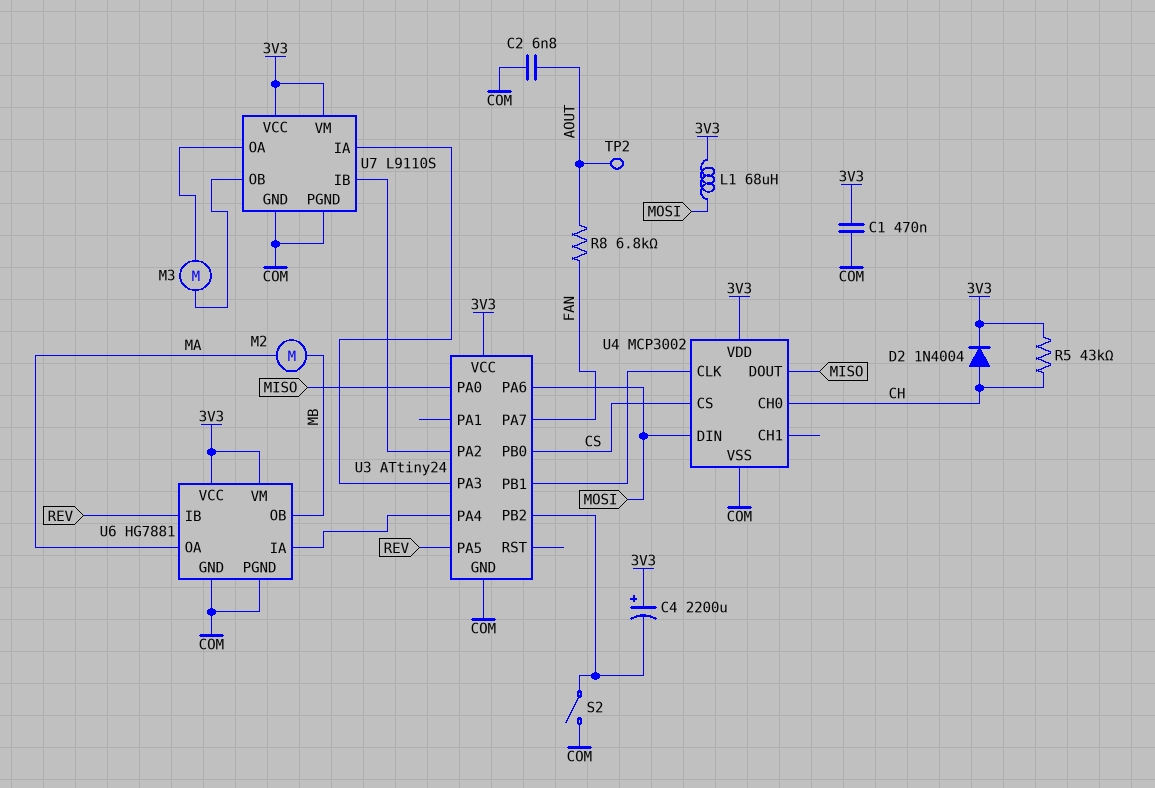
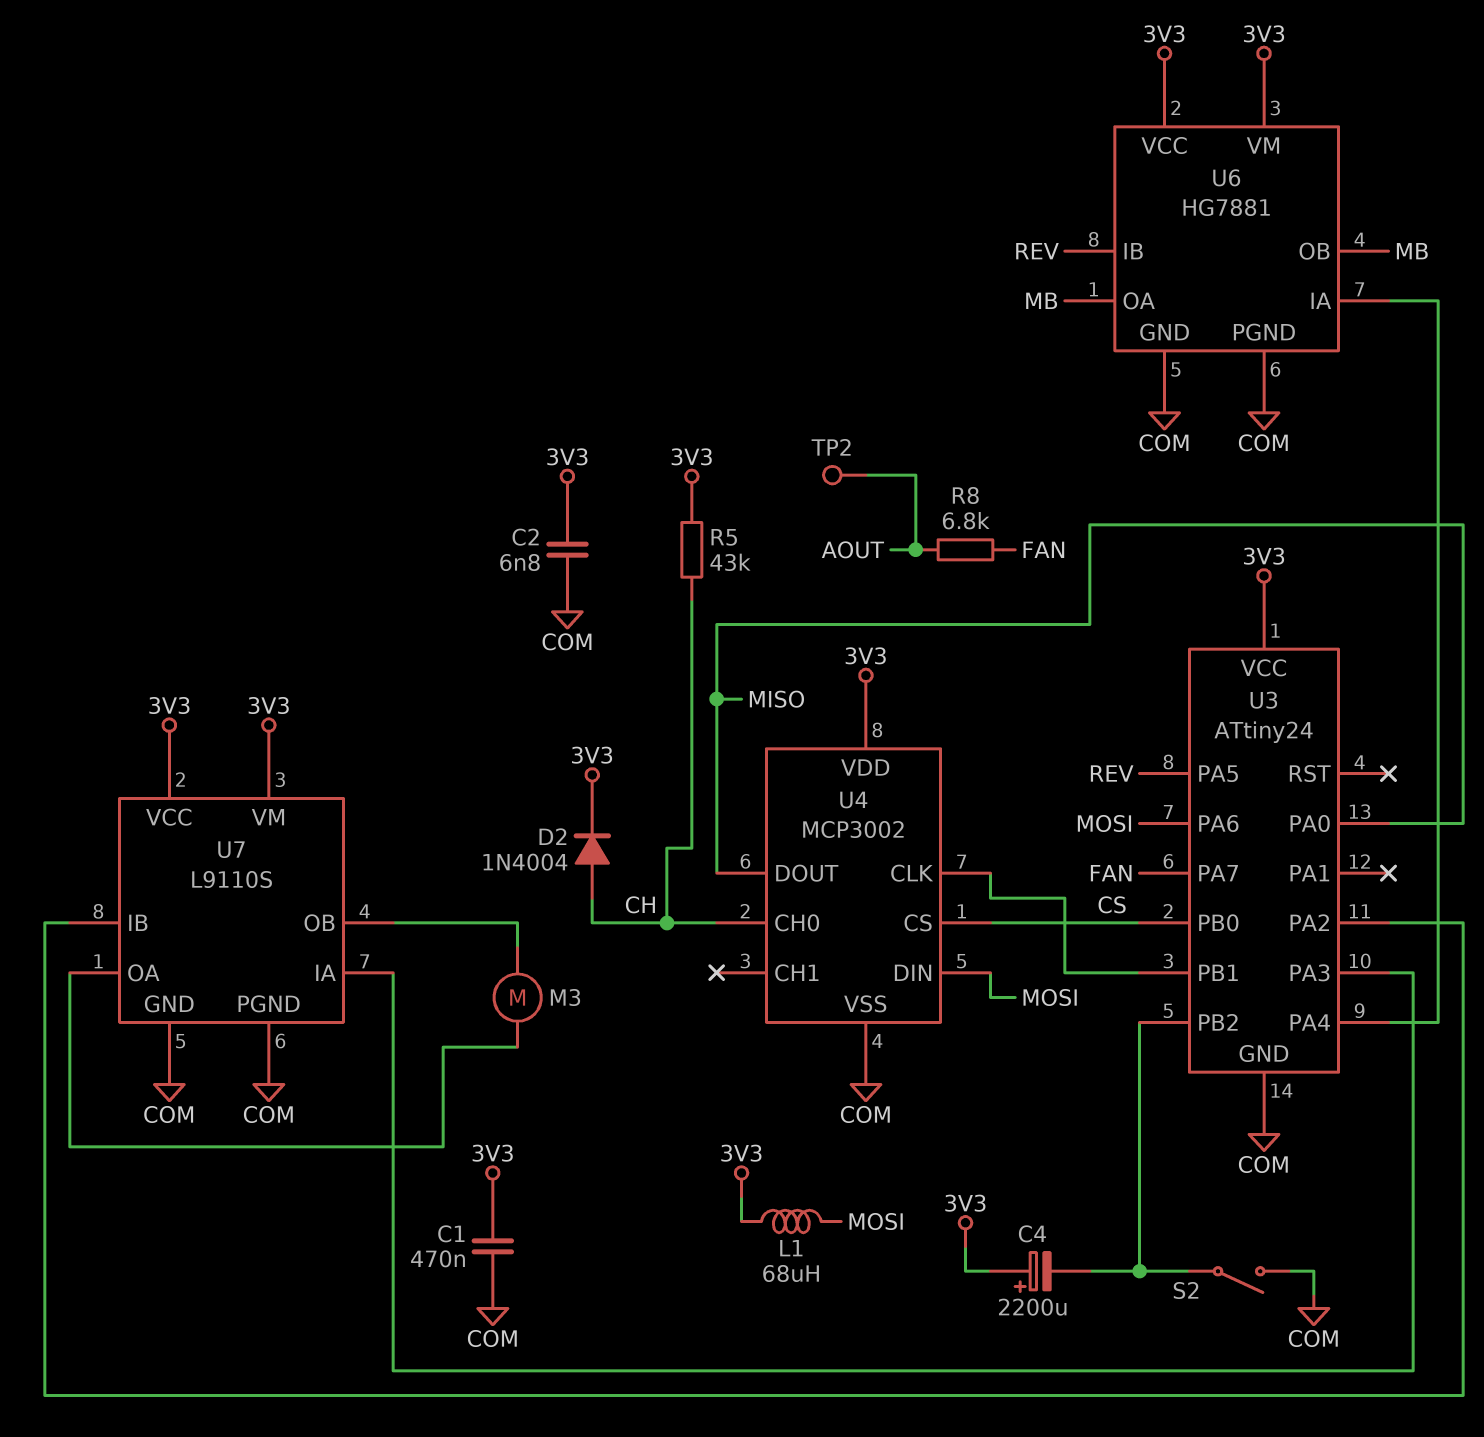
C2: 6.8nF (AOUT, COM) -> 6.8nF (3V3, COM)
M2: motor (MA, MB) -> none
U6 pin OA: MA -> MB

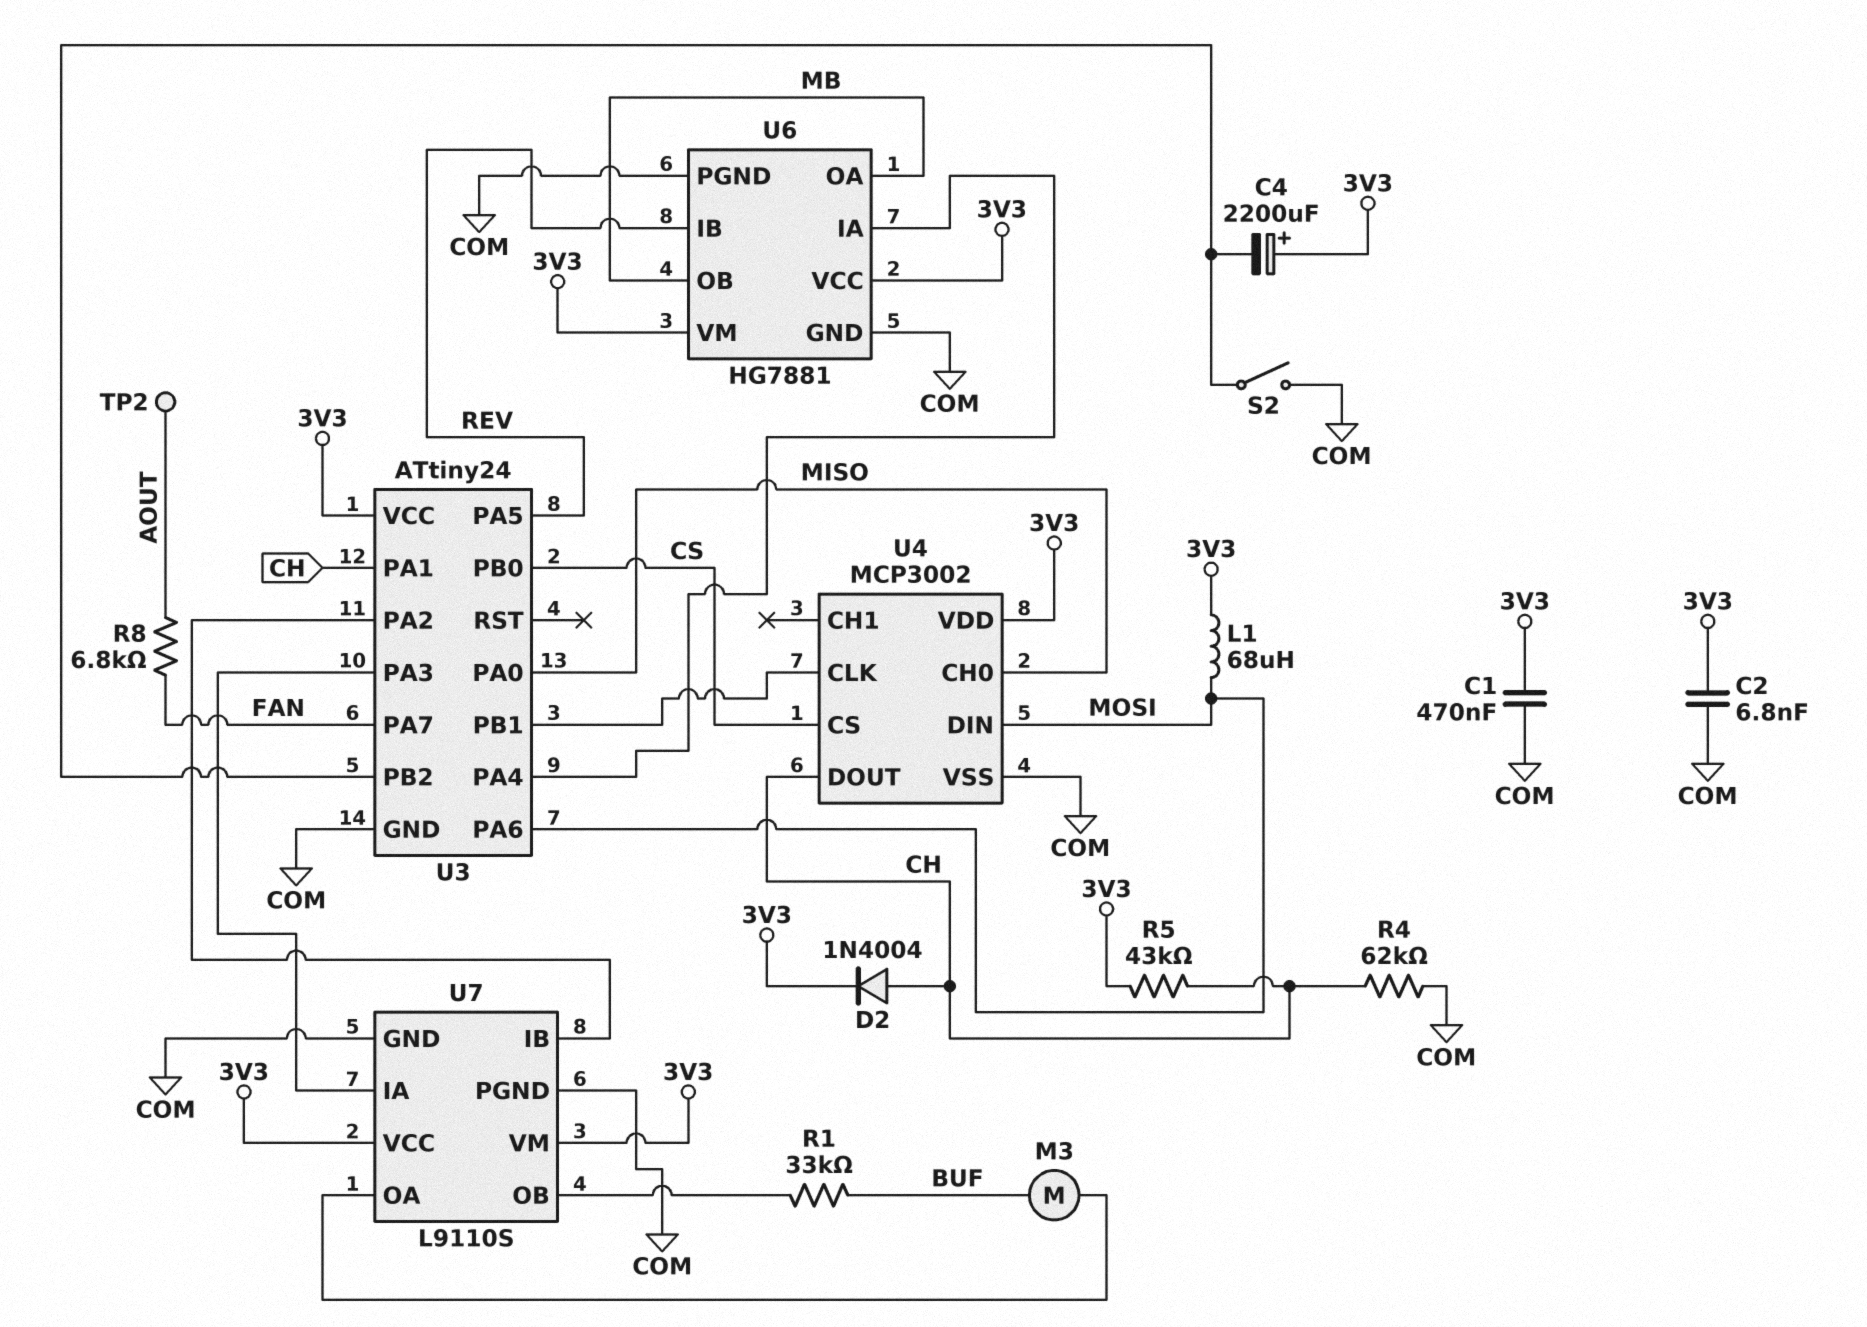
M3: motor (U7/OA, U7/OB) -> motor (BUF, U7/OA)
R1: none -> 33k (BUF, U7/OB)
R4: none -> 62k (CH, COM)
U3 pin PA1: none -> CH
U4 pin CH0: CH -> MISO
U4 pin DOUT: MISO -> CH

